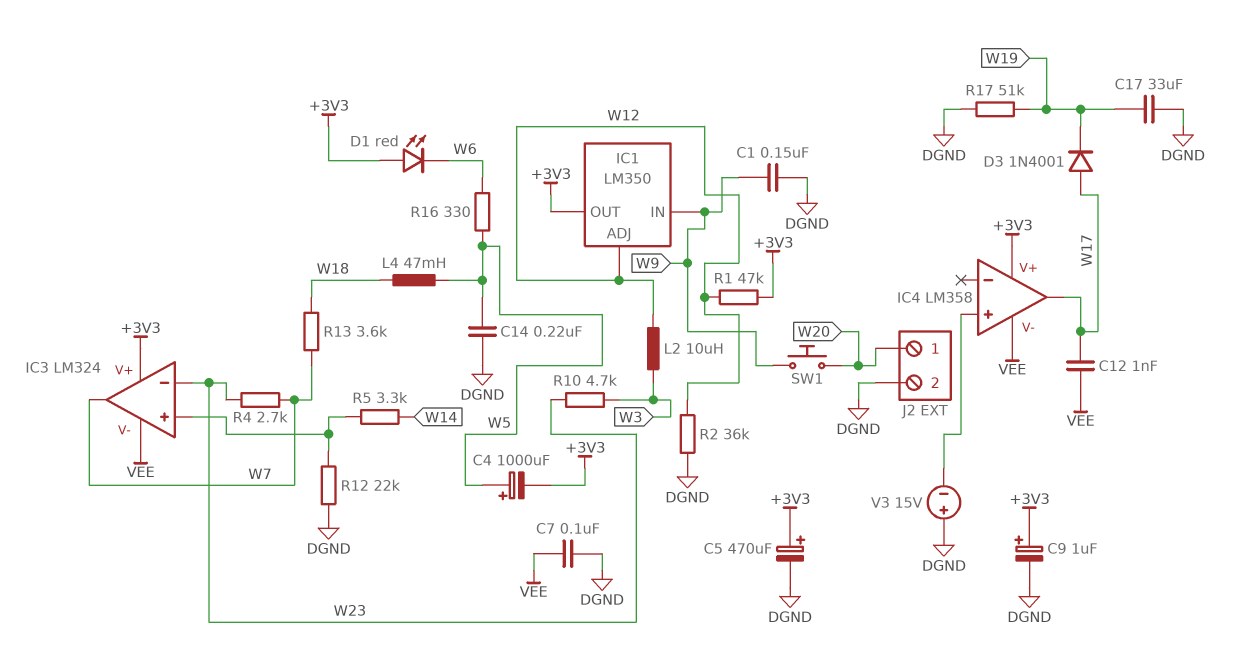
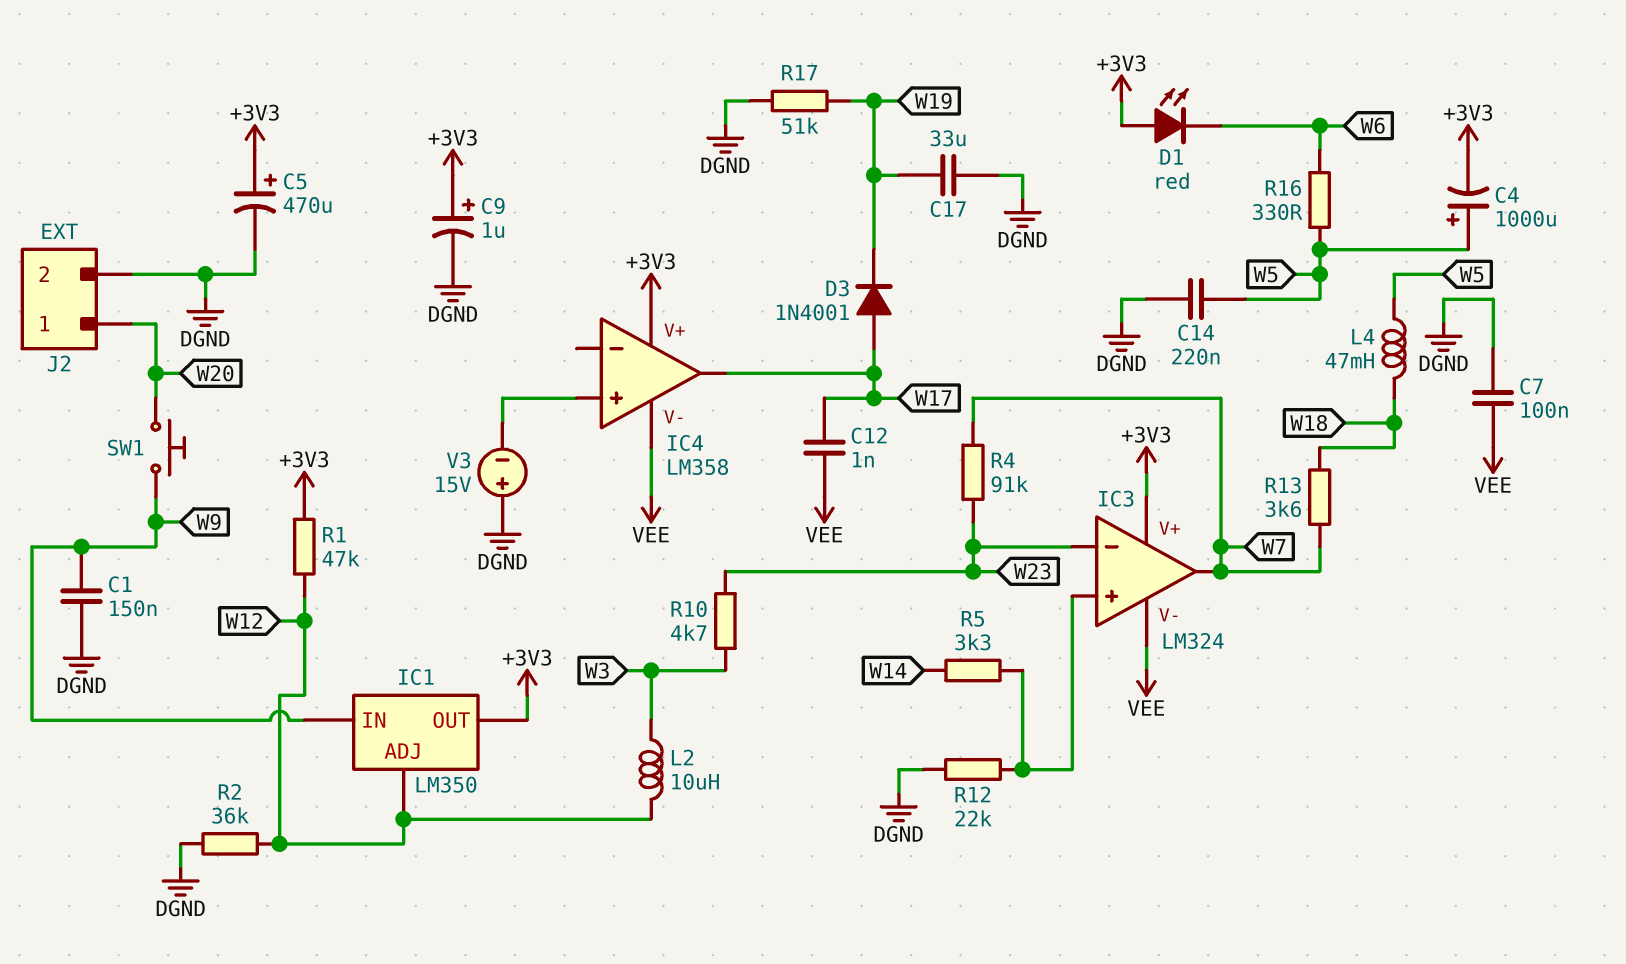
R4: 2.7k (W7, W23) -> 91k (W7, W23)

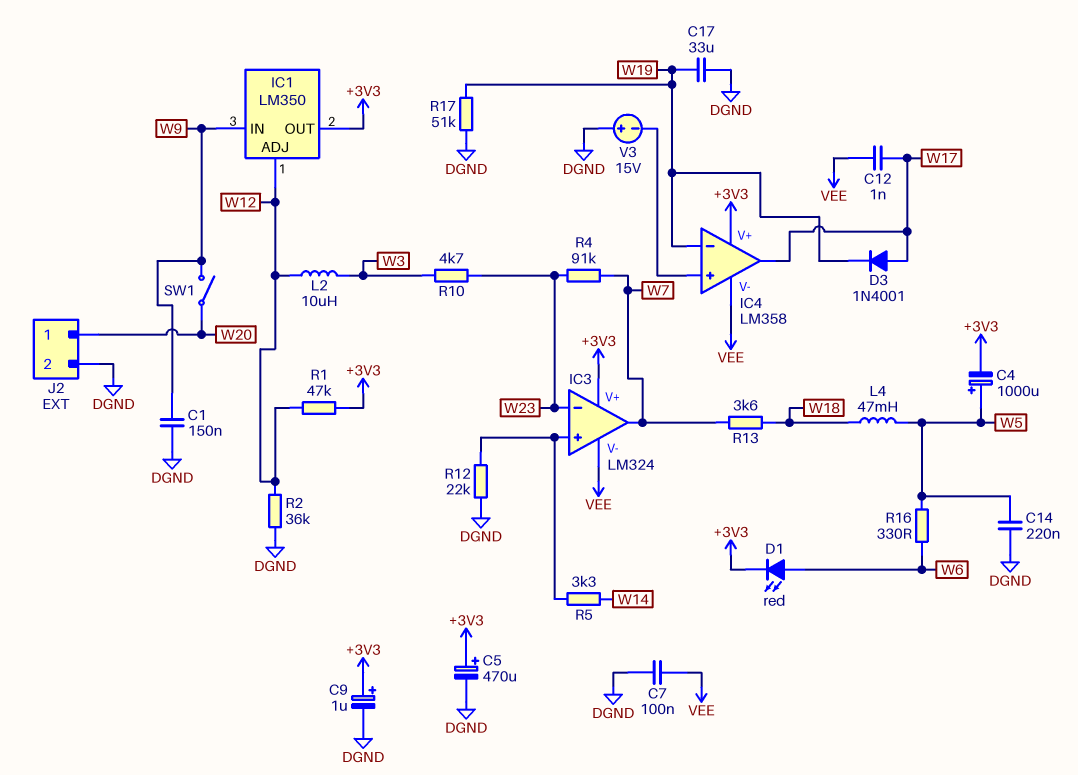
D1: LED red (A +3V3, K W6) -> LED red (A W6, K +3V3)
IC4 pin in-: none -> W19
SW1: button (W9, W20) -> switch (W9, W20)

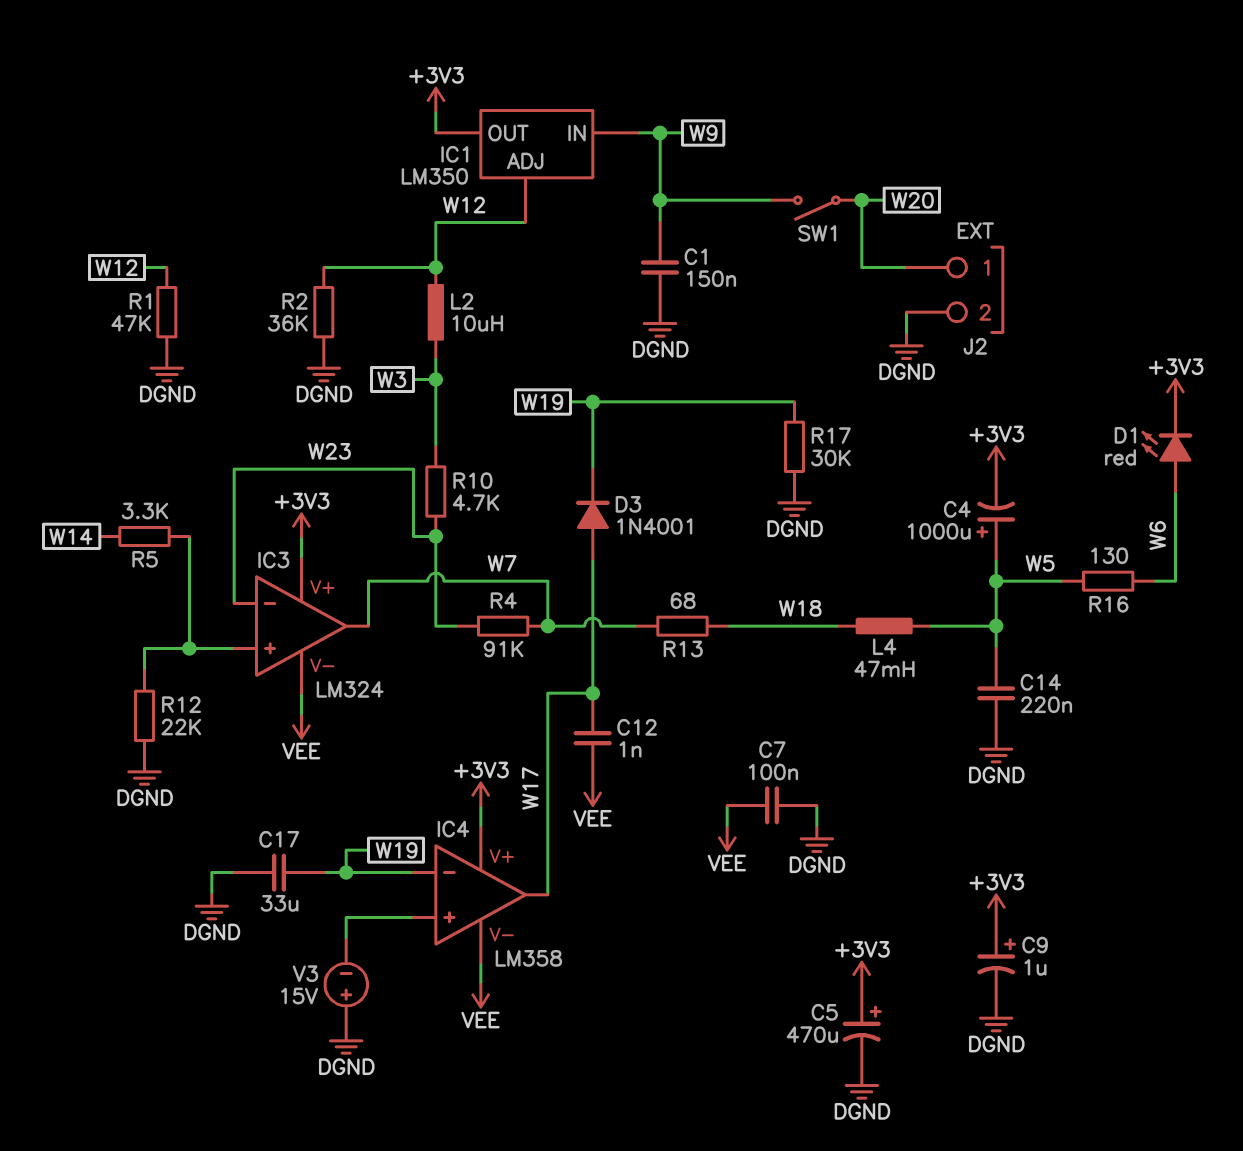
R1: 47k (+3V3, W12) -> 47k (DGND, W12)
R13: 3.6k (W7, W18) -> 68 (W7, W18)
R16: 330 (W5, W6) -> 130 (W5, W6)
R17: 51k (DGND, W19) -> 30k (DGND, W19)

